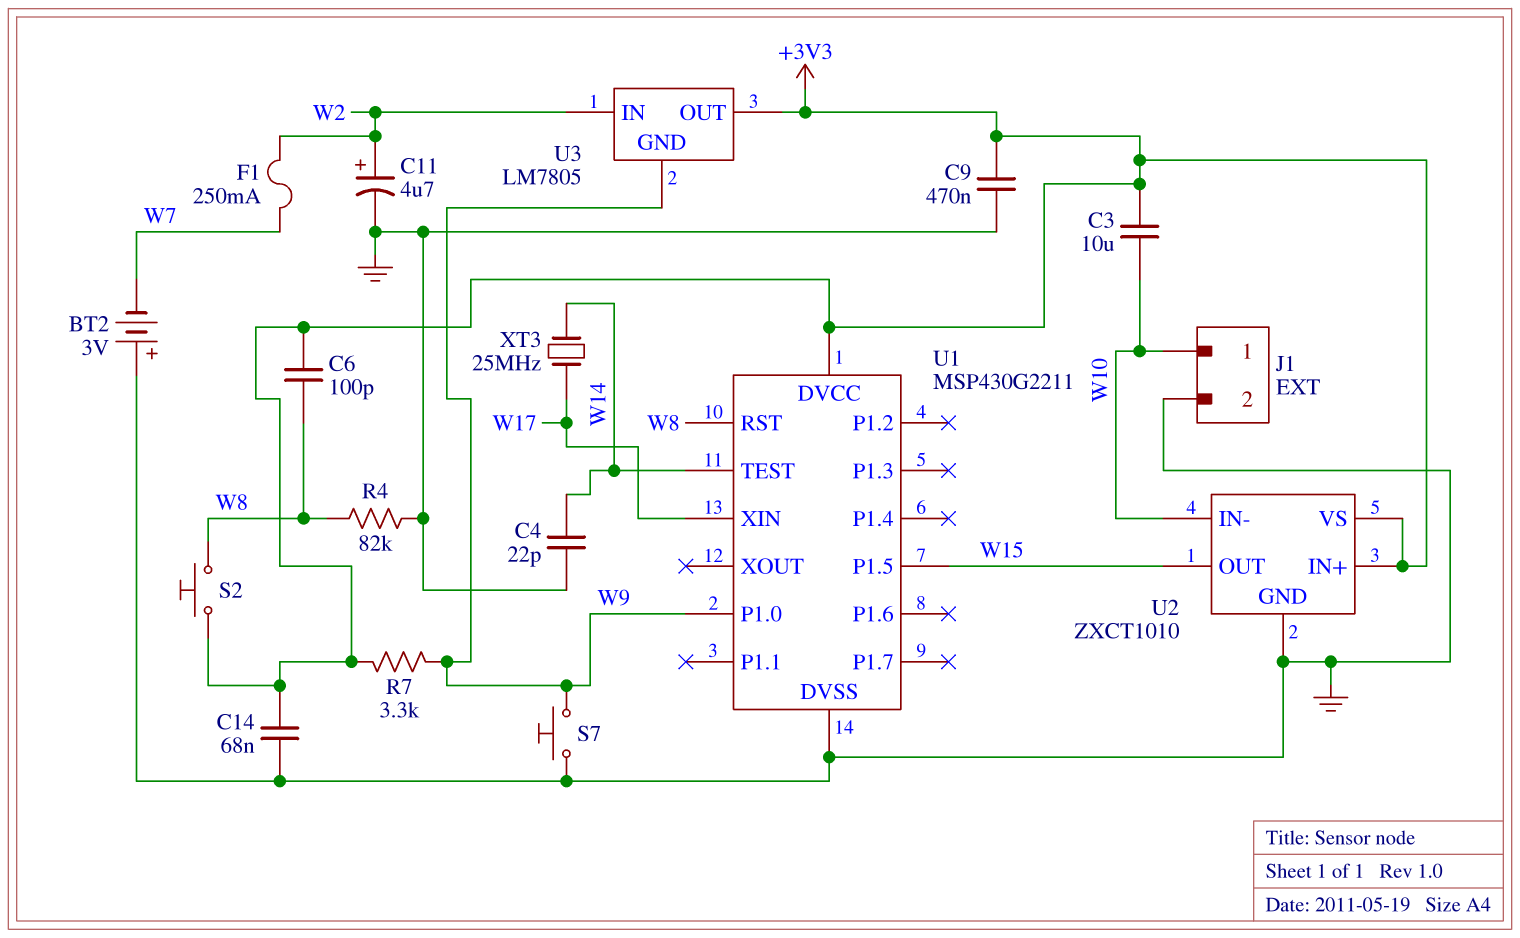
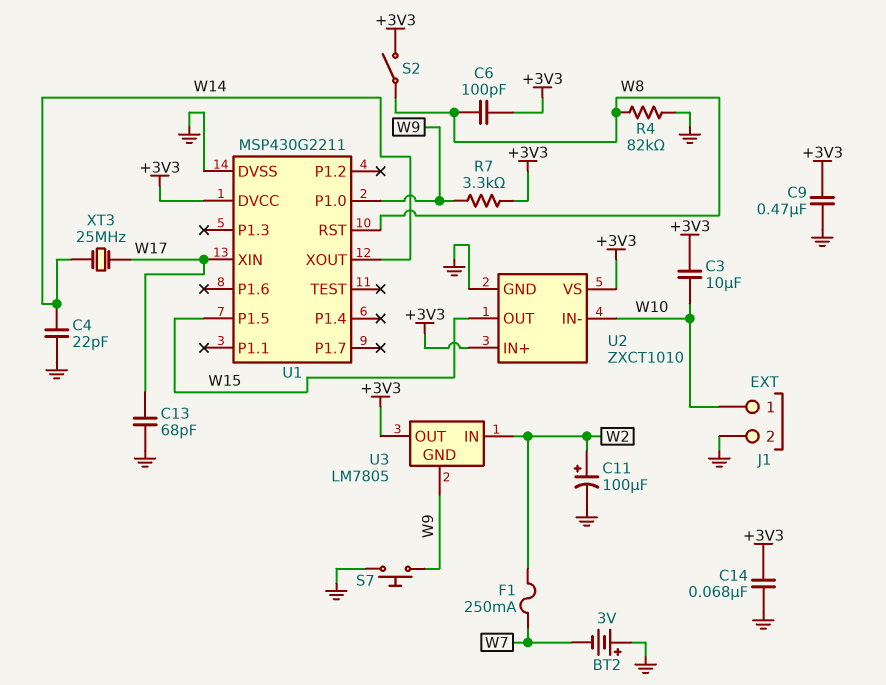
C11: 4.7uF (plus W2, minus GND) -> 100uF (plus W2, minus GND)
C13: none -> 68pF (GND, W17)
S2: button (+3V3, W8) -> switch (+3V3, W8)
U1 pin TEST: W14 -> none
U1 pin XOUT: none -> W14

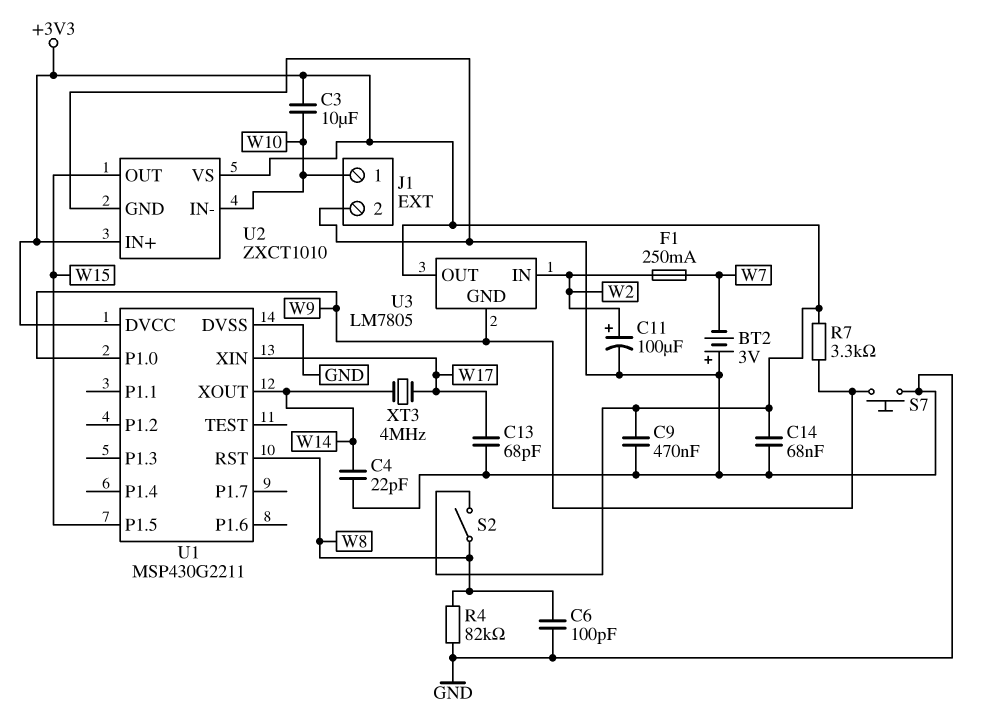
C6: 100pF (+3V3, W8) -> 100pF (GND, W8)
XT3: 25MHz (W14, W17) -> 4MHz (W14, W17)

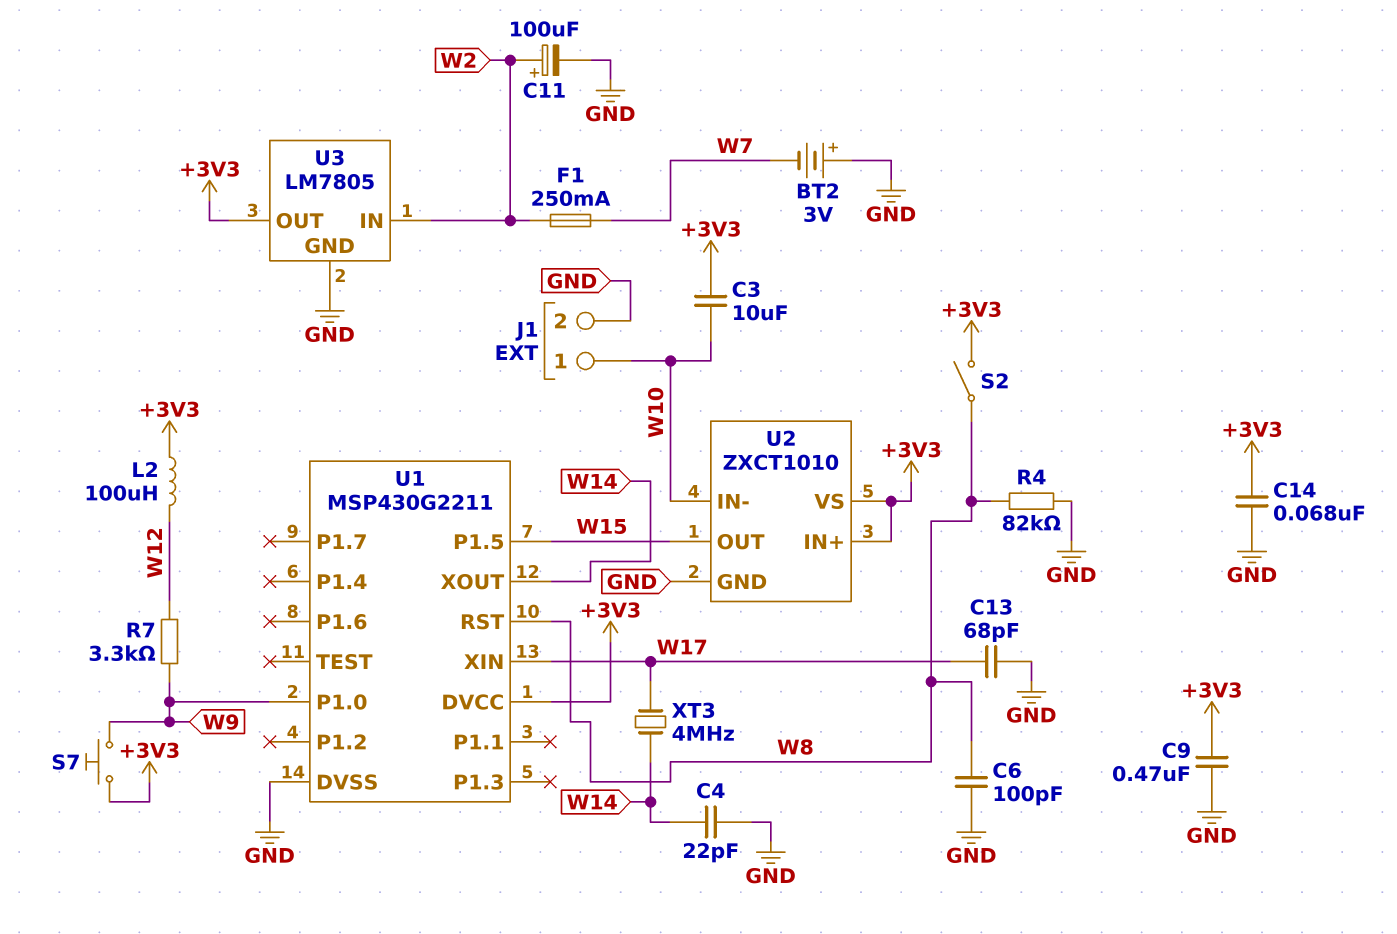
L2: none -> 100uH (+3V3, W12)
R7: 3.3k (+3V3, W9) -> 3.3k (W9, W12)
S7: button (GND, W9) -> button (+3V3, W9)
U3 pin GND: W9 -> GND

